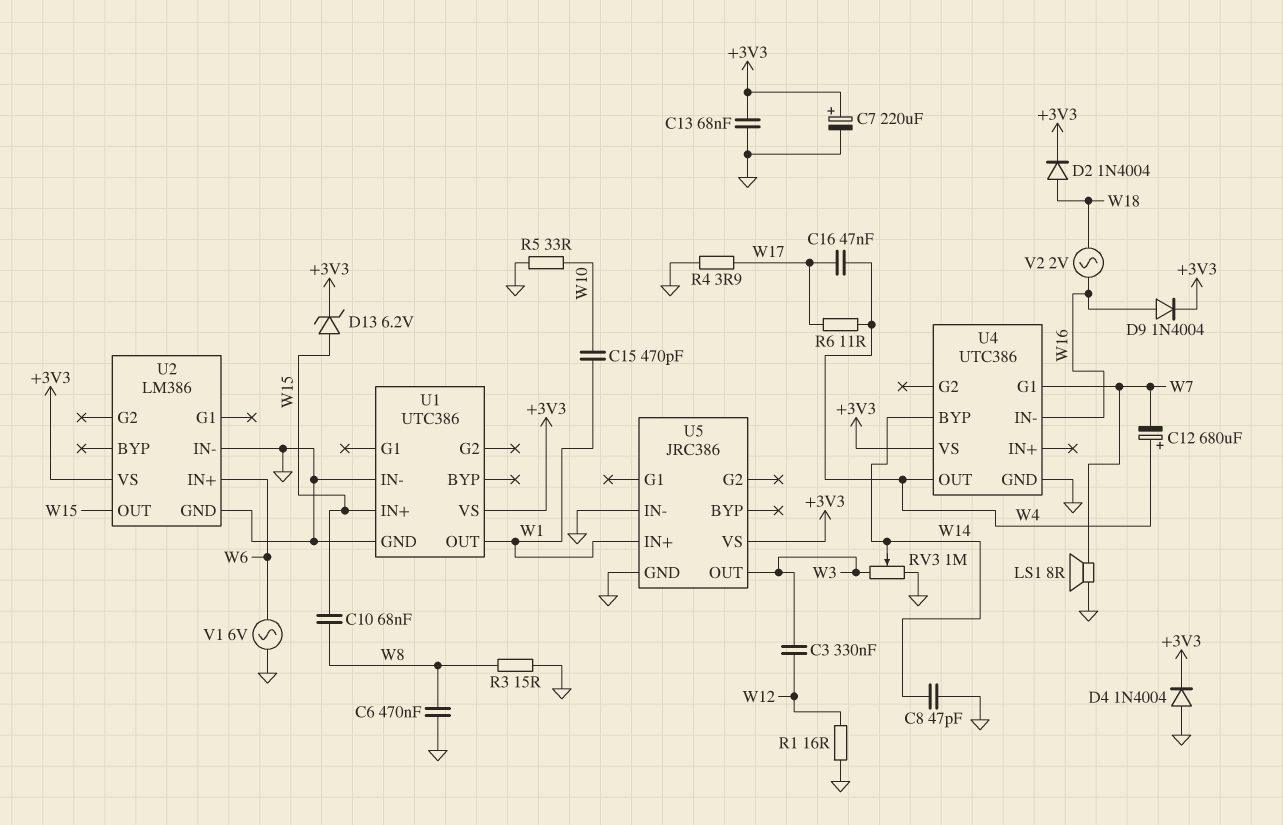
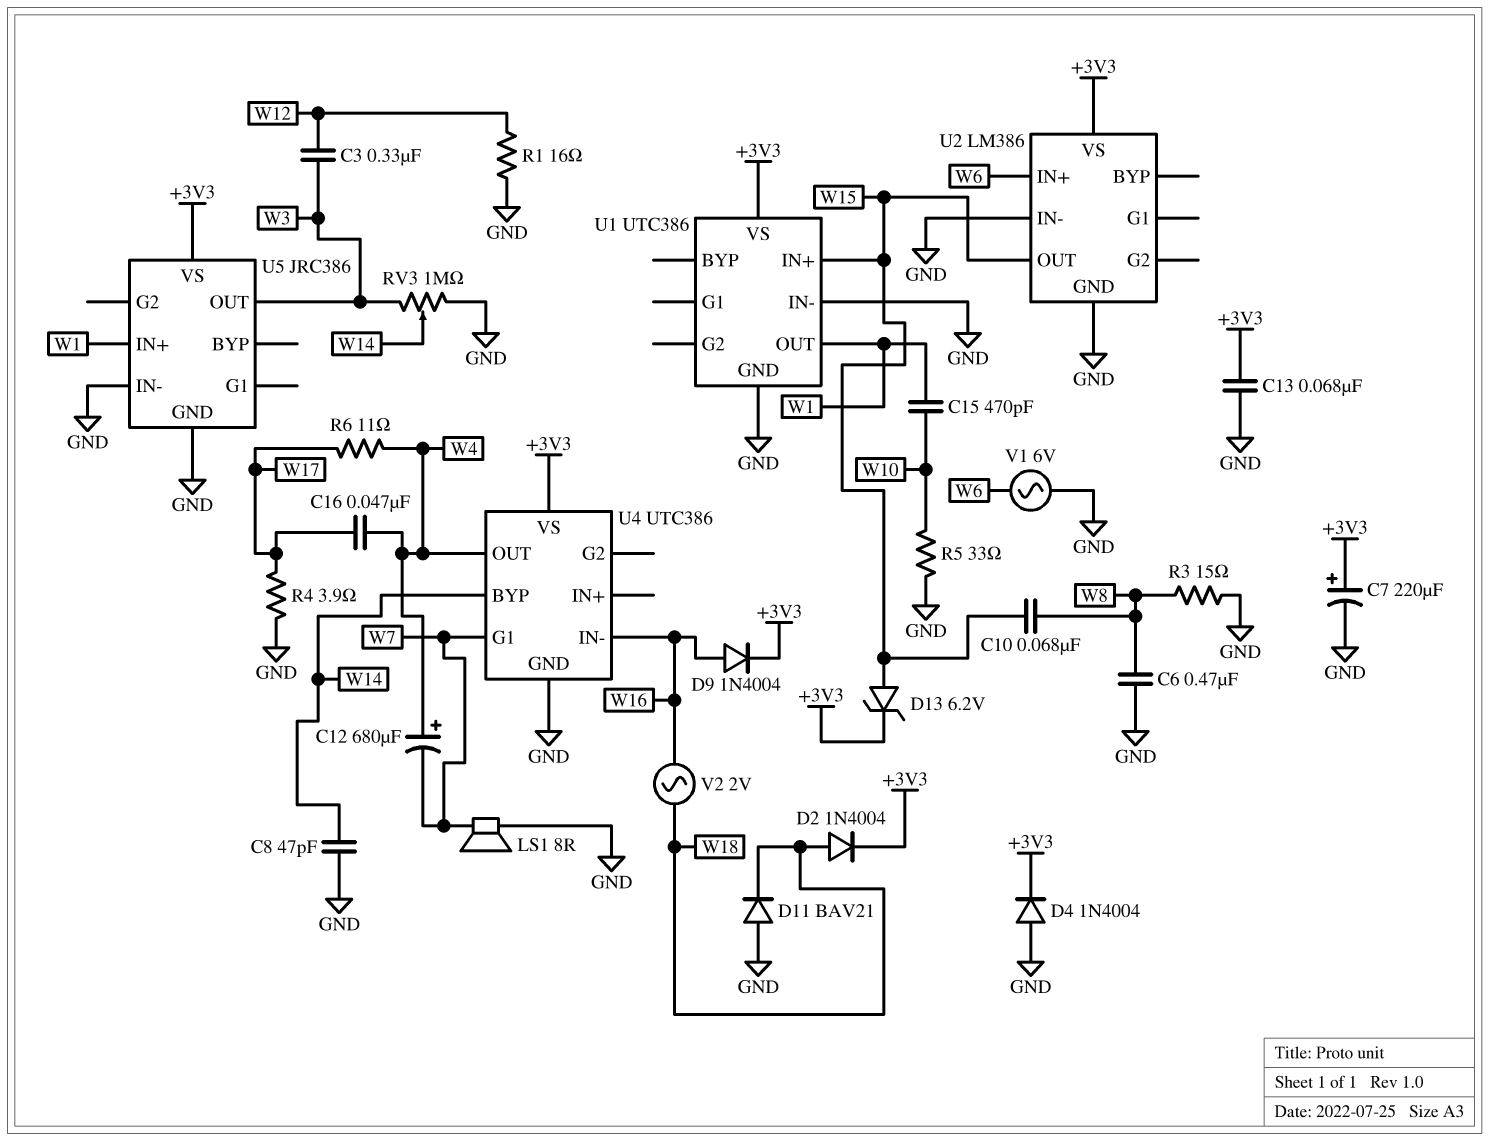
D11: none -> diode BAV21 (A GND, K W18)

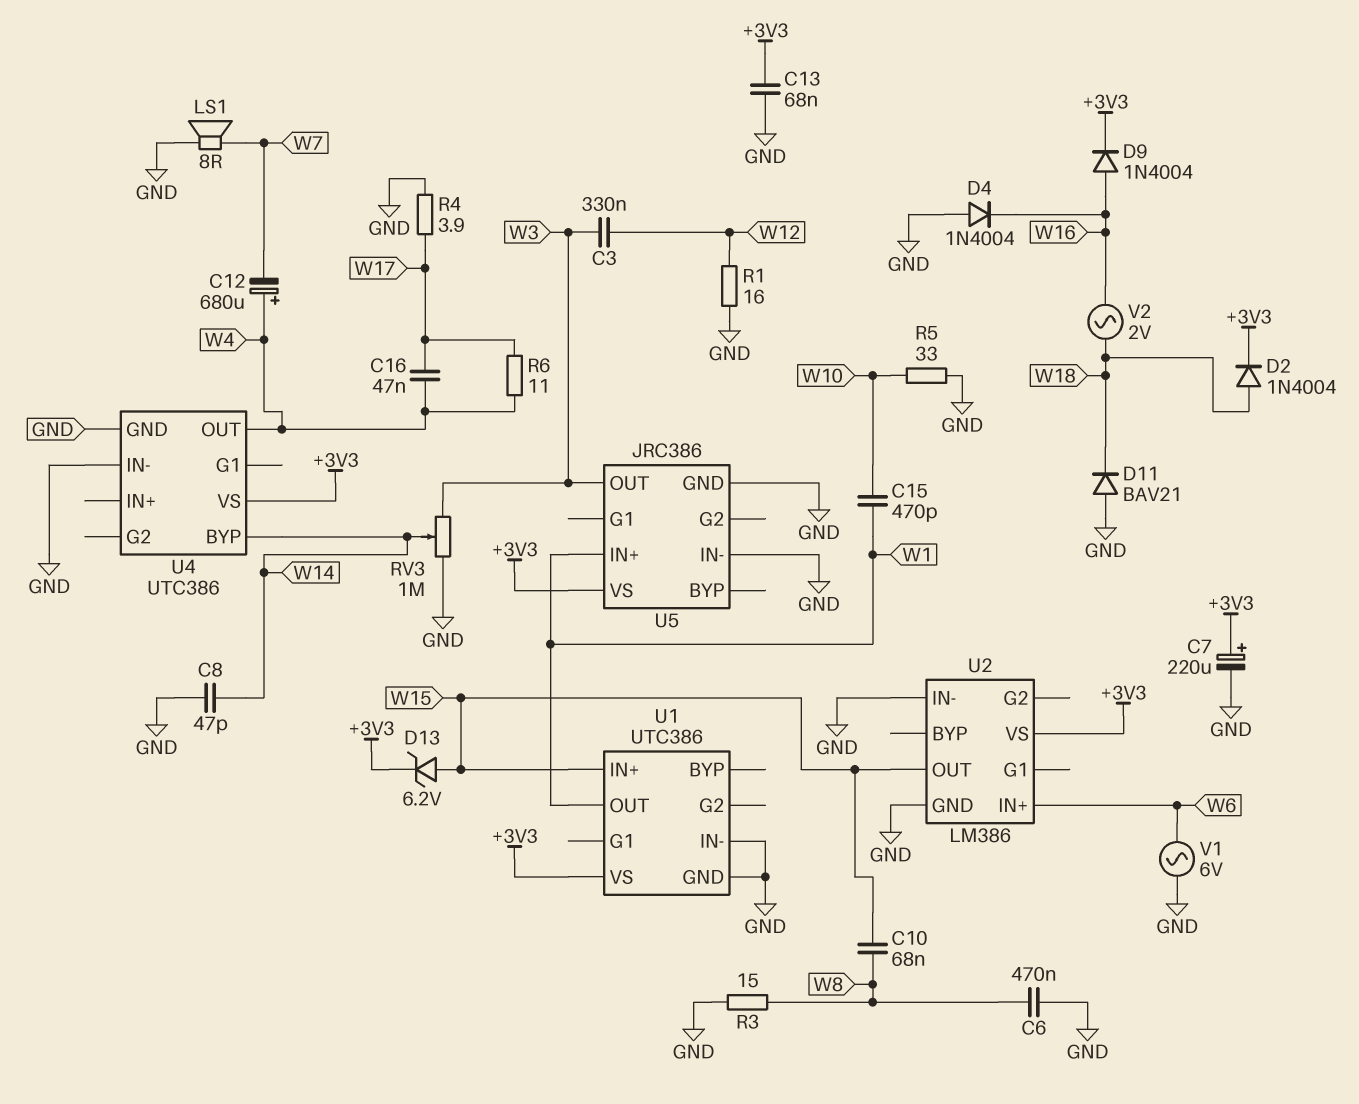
D4: diode 1N4004 (A GND, K +3V3) -> diode 1N4004 (A GND, K W16)
U4 pin G1: W7 -> none
U4 pin IN-: W16 -> GND

